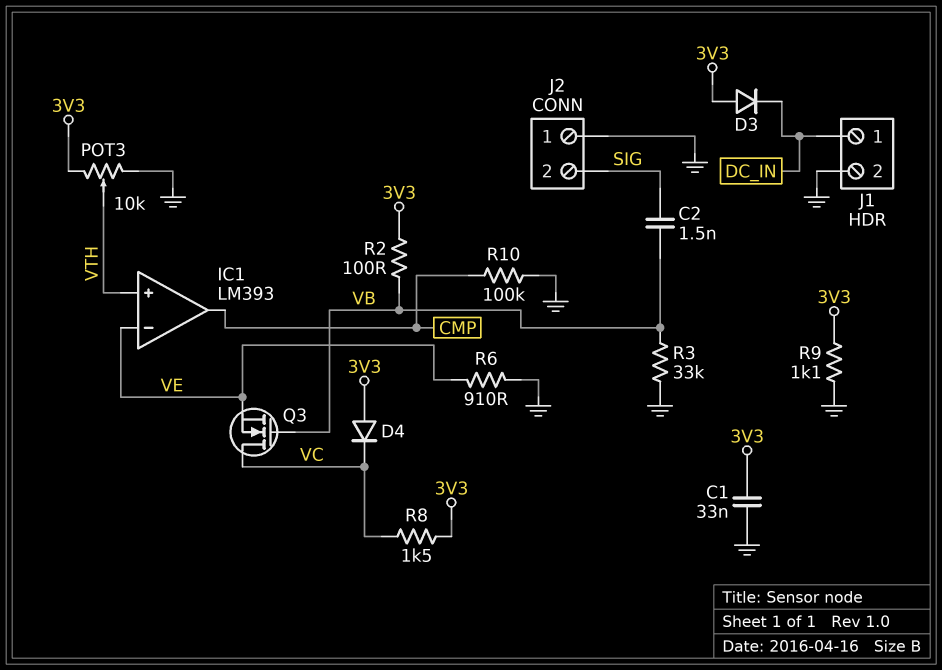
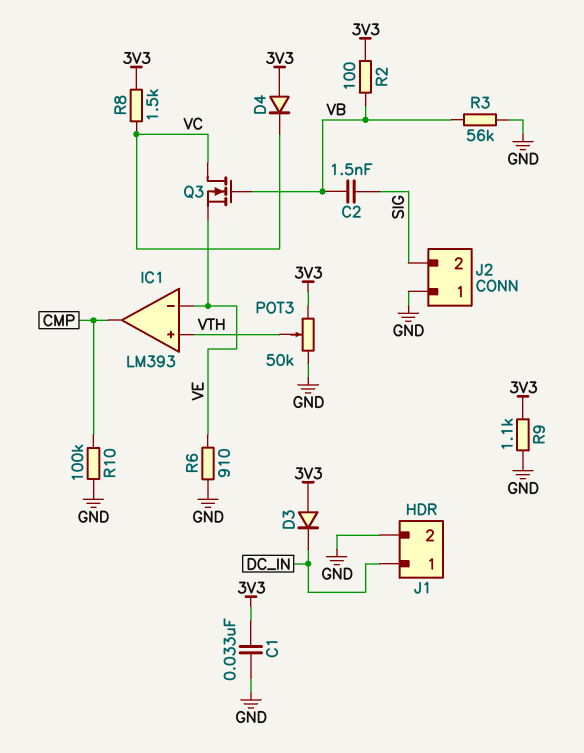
POT3: 10k (3V3, GND, wiper VTH) -> 50k (3V3, GND, wiper VTH)
R3: 33k (GND, VB) -> 56k (GND, VB)

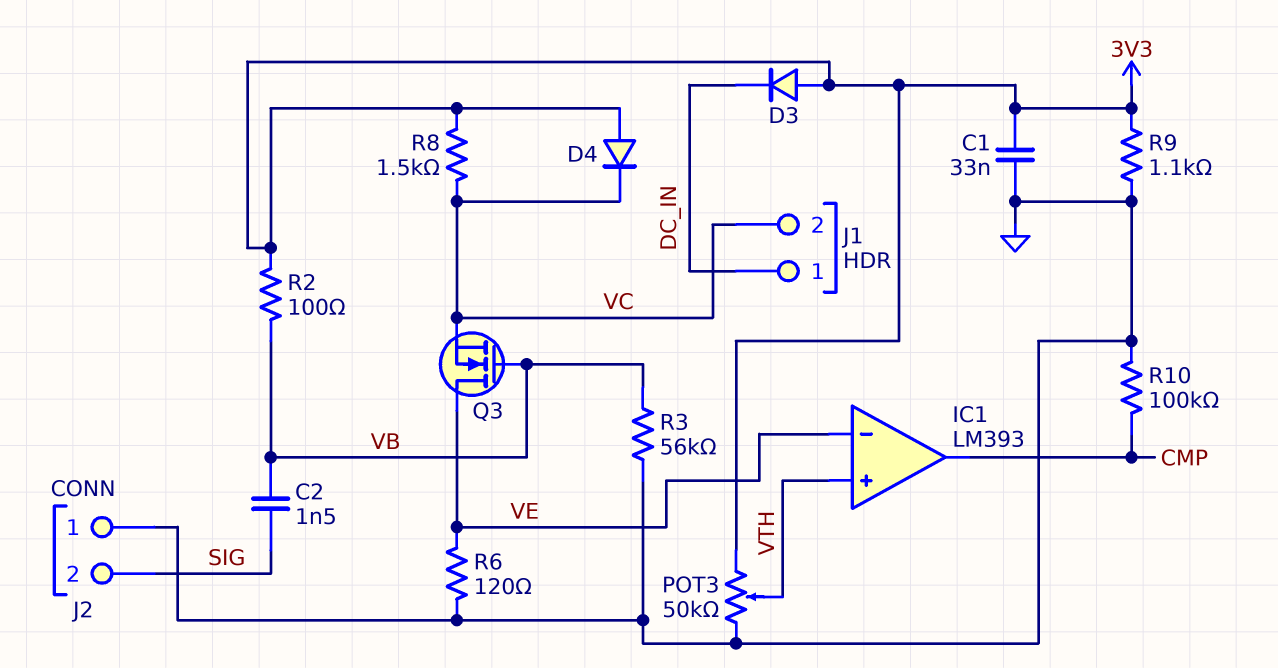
J1 pin 2: GND -> VC
Q3: NMOS (G VB, D VC, S VE) -> NMOS (G VB, D VE, S VC)
R6: 910 (GND, VE) -> 120 (GND, VE)

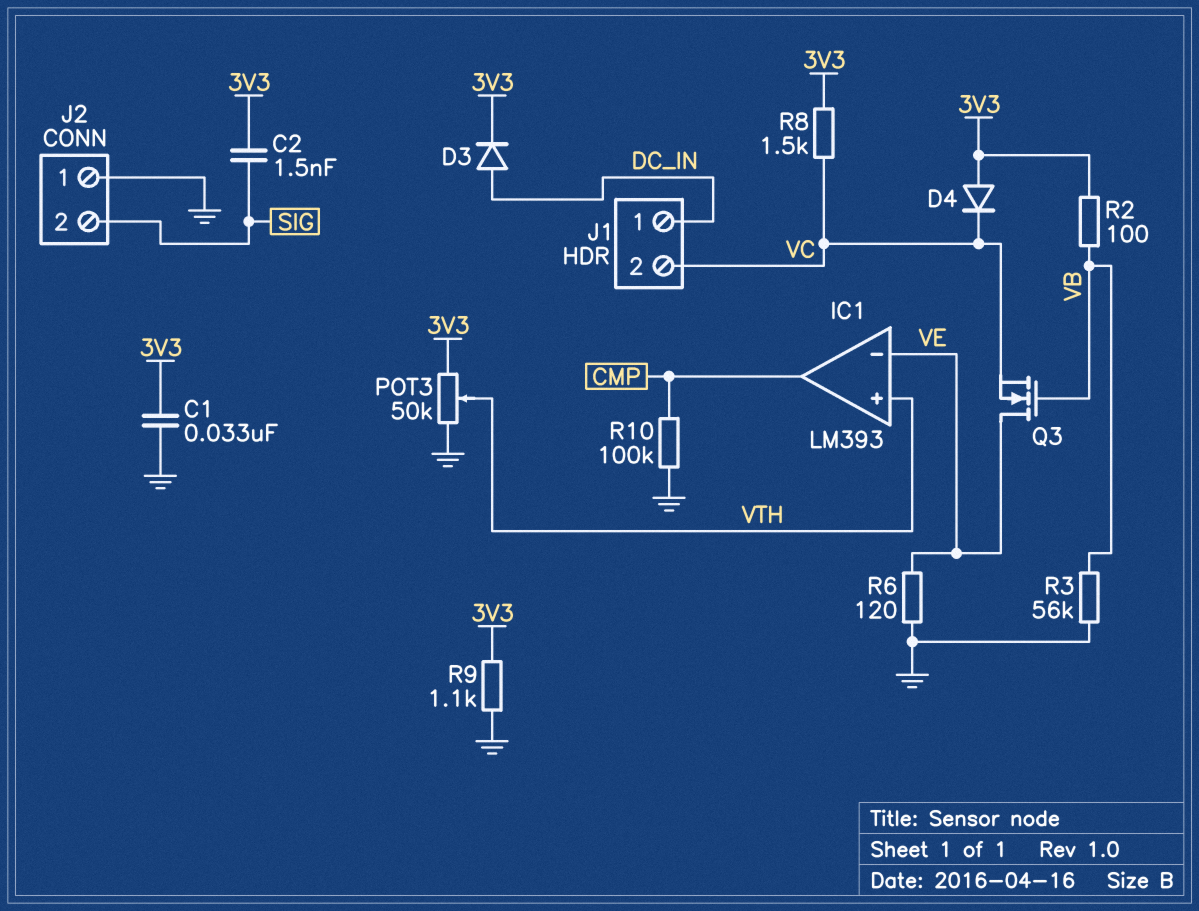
C2: 1.5nF (SIG, VB) -> 1.5nF (3V3, SIG)
D3: diode (A 3V3, K DC_IN) -> diode (A DC_IN, K 3V3)

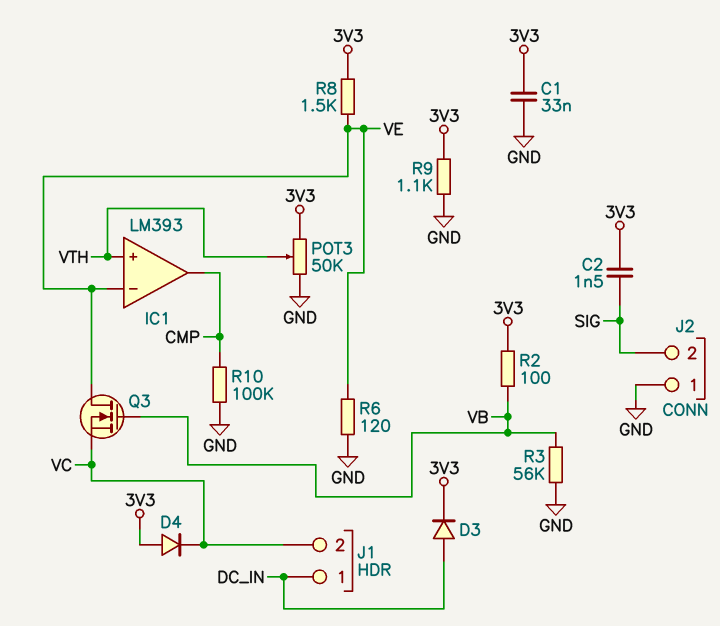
R8: 1.5k (3V3, VC) -> 1.5k (3V3, VE)

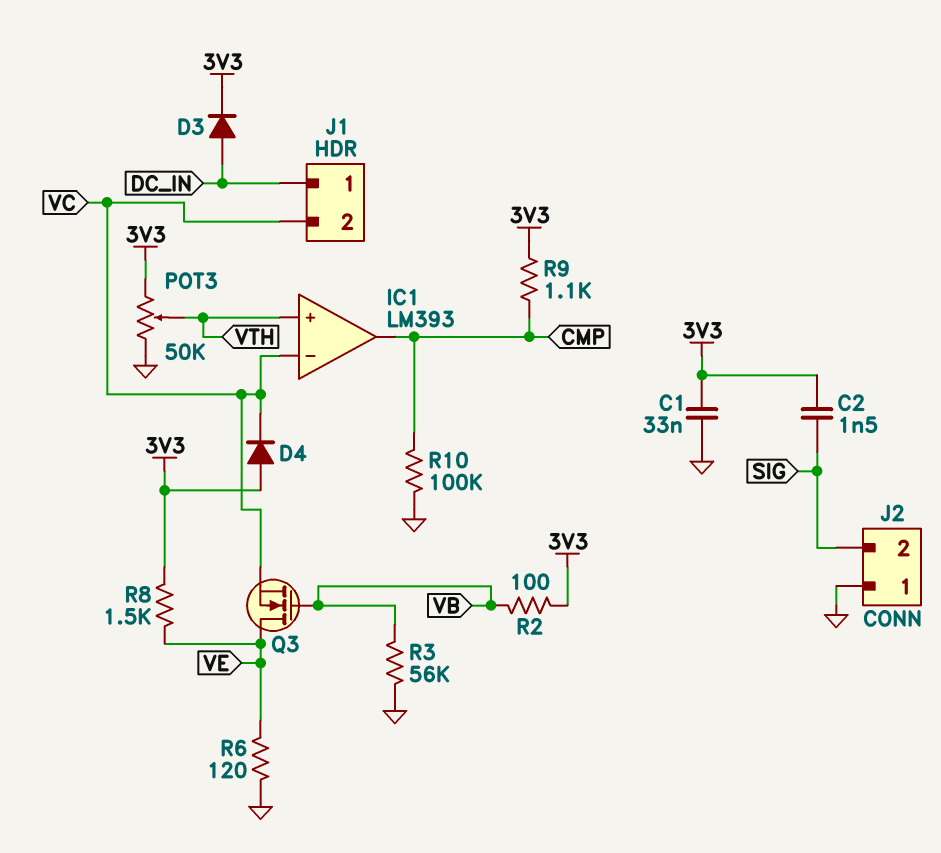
IC1 pin in-: VE -> VC
R9: 1.1k (3V3, GND) -> 1.1k (3V3, CMP)

